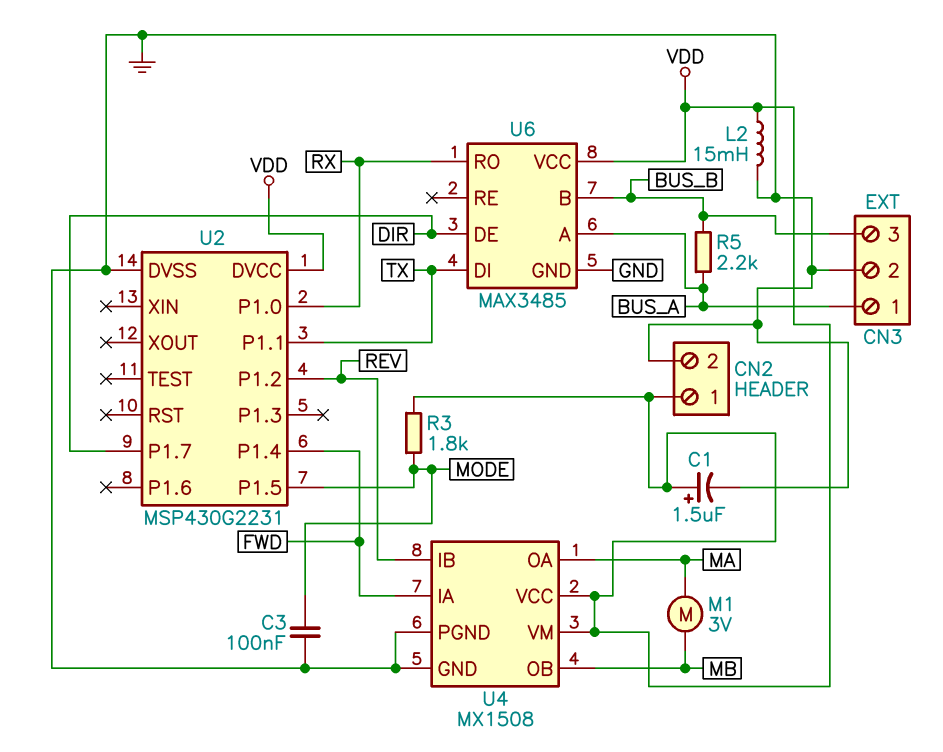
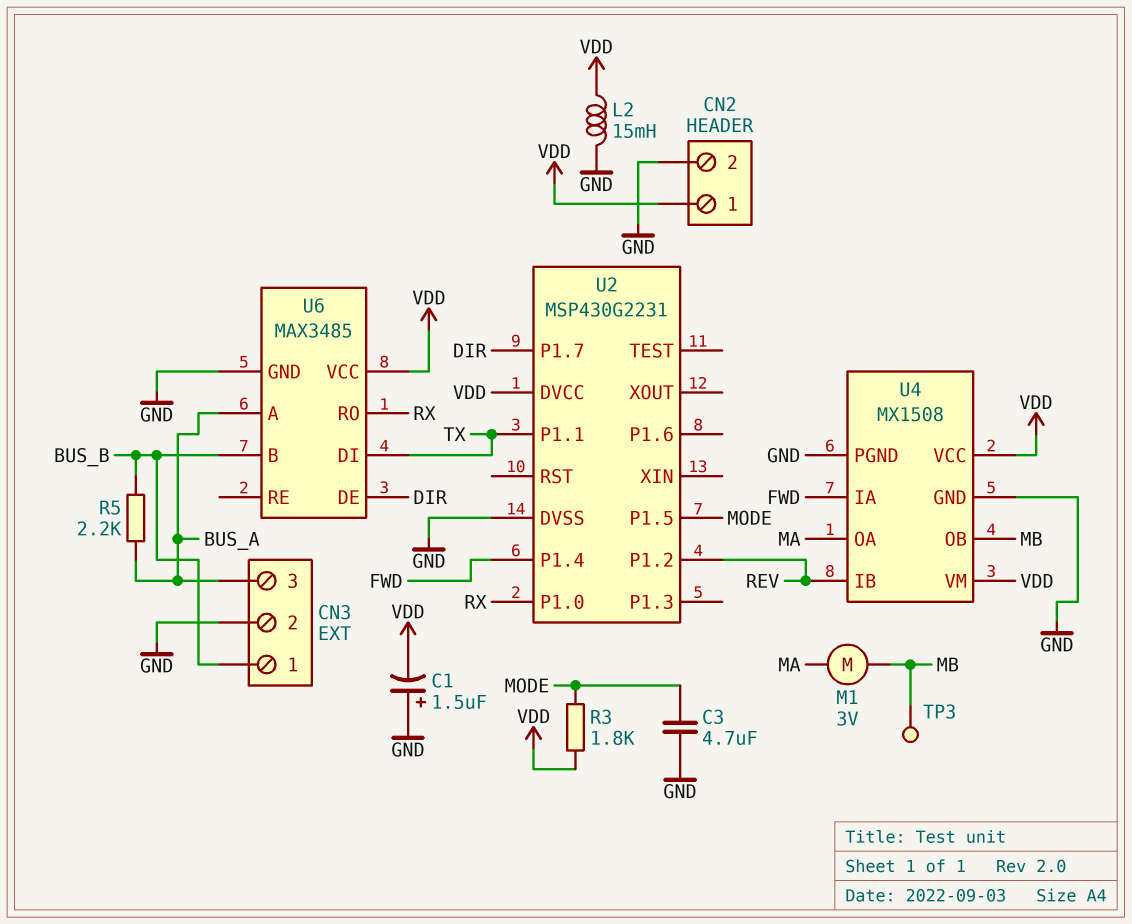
C1: 1.5uF (plus VDD, minus GND) -> 1.5uF (plus GND, minus VDD)
C3: 100nF (GND, MODE) -> 4.7uF (GND, MODE)
CN3 pin 1: BUS_A -> BUS_B
CN3 pin 3: BUS_B -> BUS_A
TP3: none -> test point (MB)

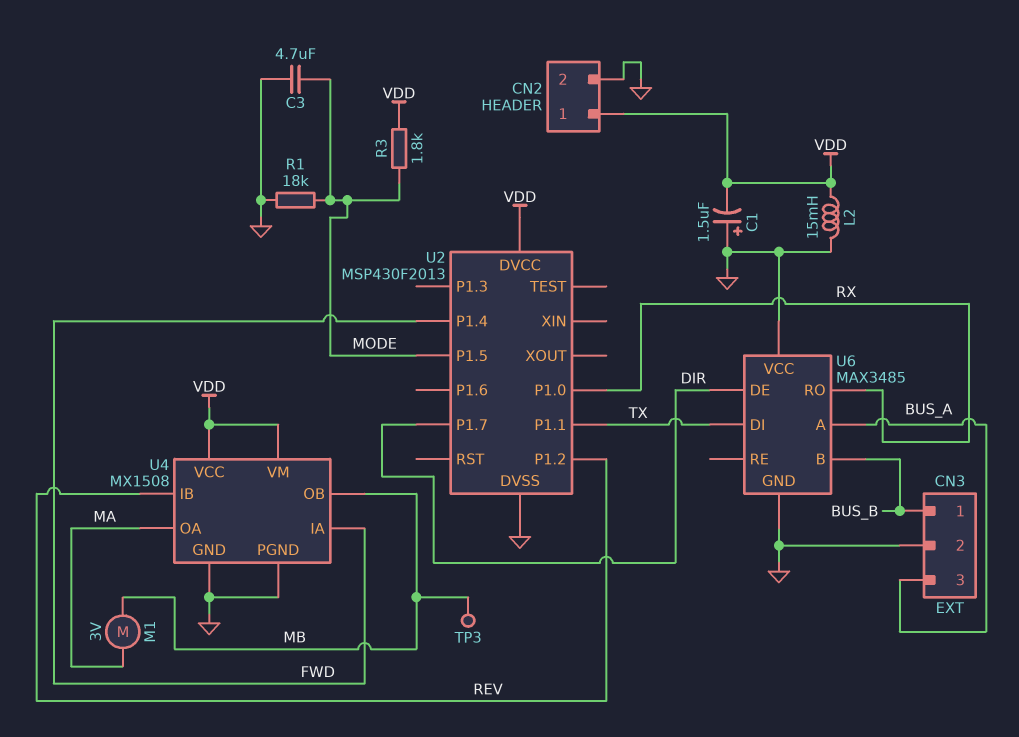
R1: none -> 18k (GND, MODE)
R5: 2.2k (BUS_A, BUS_B) -> none
U2: MSP430G2231 -> MSP430F2013
U6 pin VCC: VDD -> GND

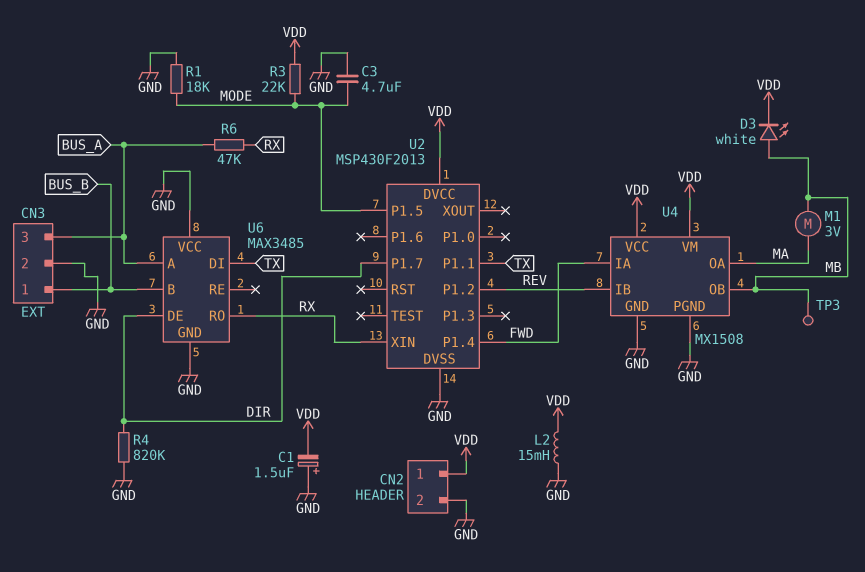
D3: none -> LED white (A MB, K VDD)
R3: 1.8k (MODE, VDD) -> 22k (MODE, VDD)
R4: none -> 820k (DIR, GND)
R6: none -> 47k (BUS_A, RX)
U2 pin P1.0: RX -> none
U2 pin XIN: none -> RX

